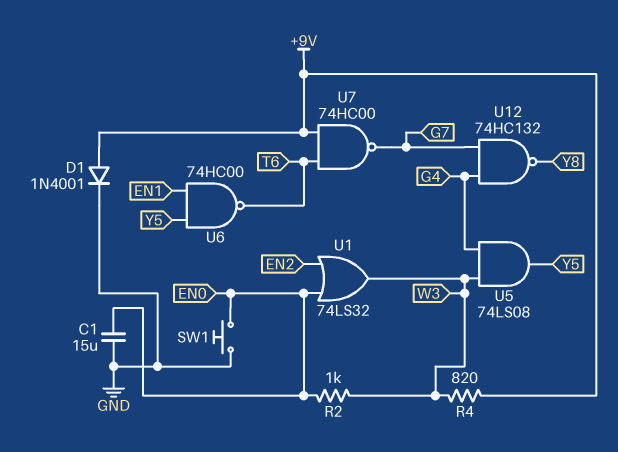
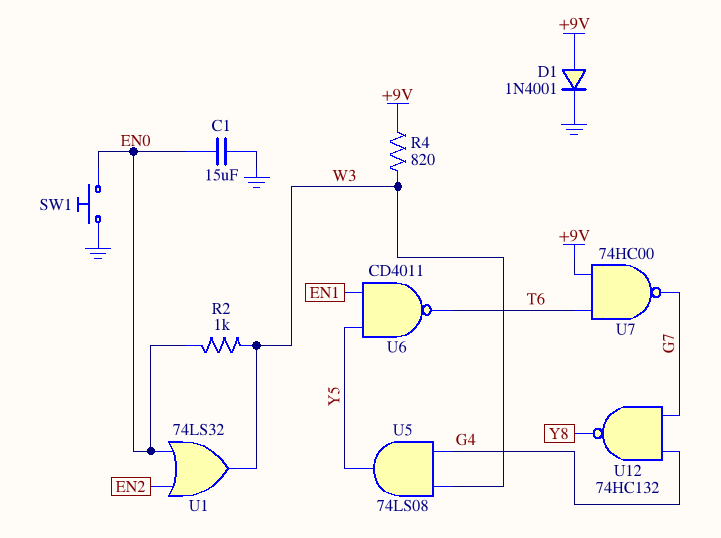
U6: NAND 74HC00 (in EN1, in Y5, out T6) -> NAND CD4011 (in EN1, in Y5, out T6)

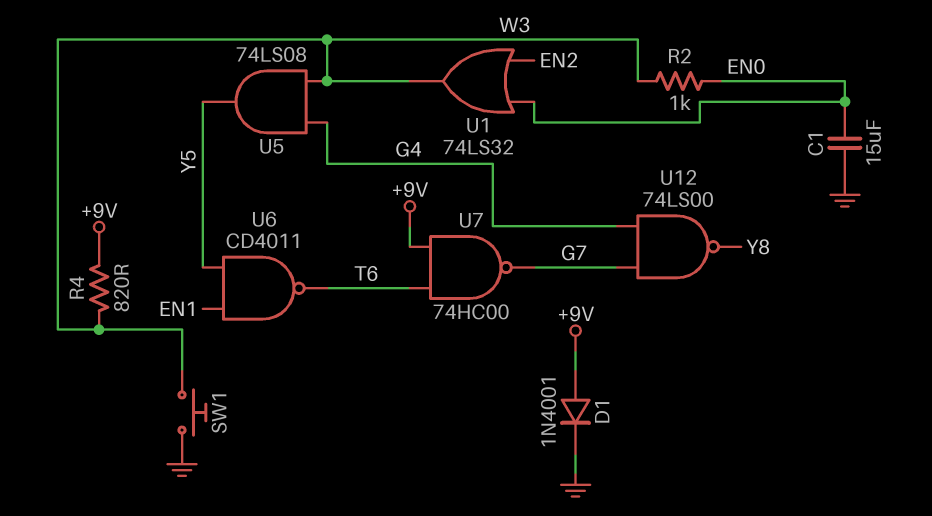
SW1: button (EN0, GND) -> button (GND, W3)
U12: NAND 74HC132 (in G4, in G7, out Y8) -> NAND 74LS00 (in G4, in G7, out Y8)

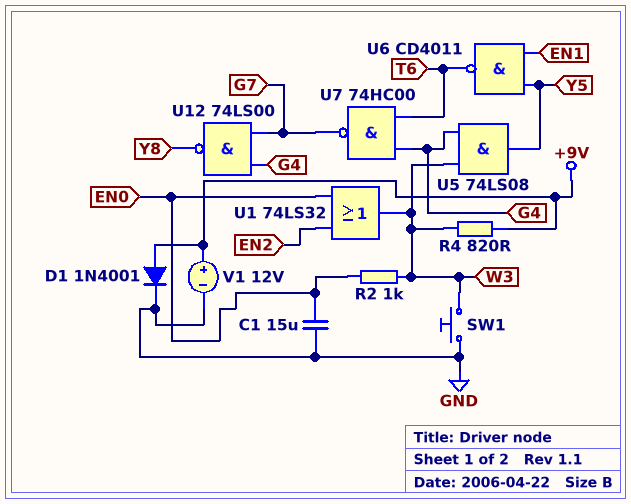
U7: NAND 74HC00 (in +9V, in T6, out G7) -> NAND 74HC00 (in G4, in T6, out G7)
V1: none -> 12V (plus +9V, minus GND)

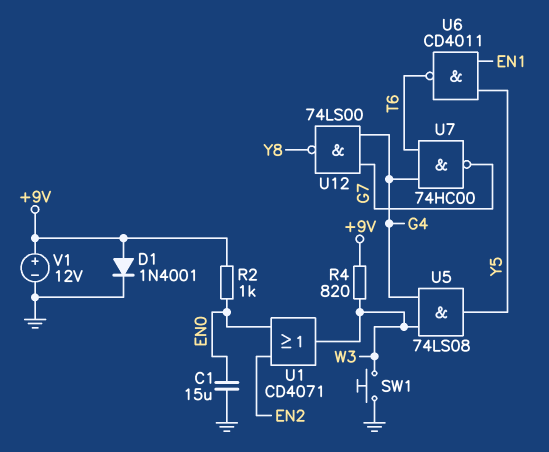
R2: 1k (EN0, W3) -> 1k (+9V, EN0)
U1: OR 74LS32 (in EN0, in EN2, out W3) -> OR CD4071 (in EN0, in EN2, out W3)

